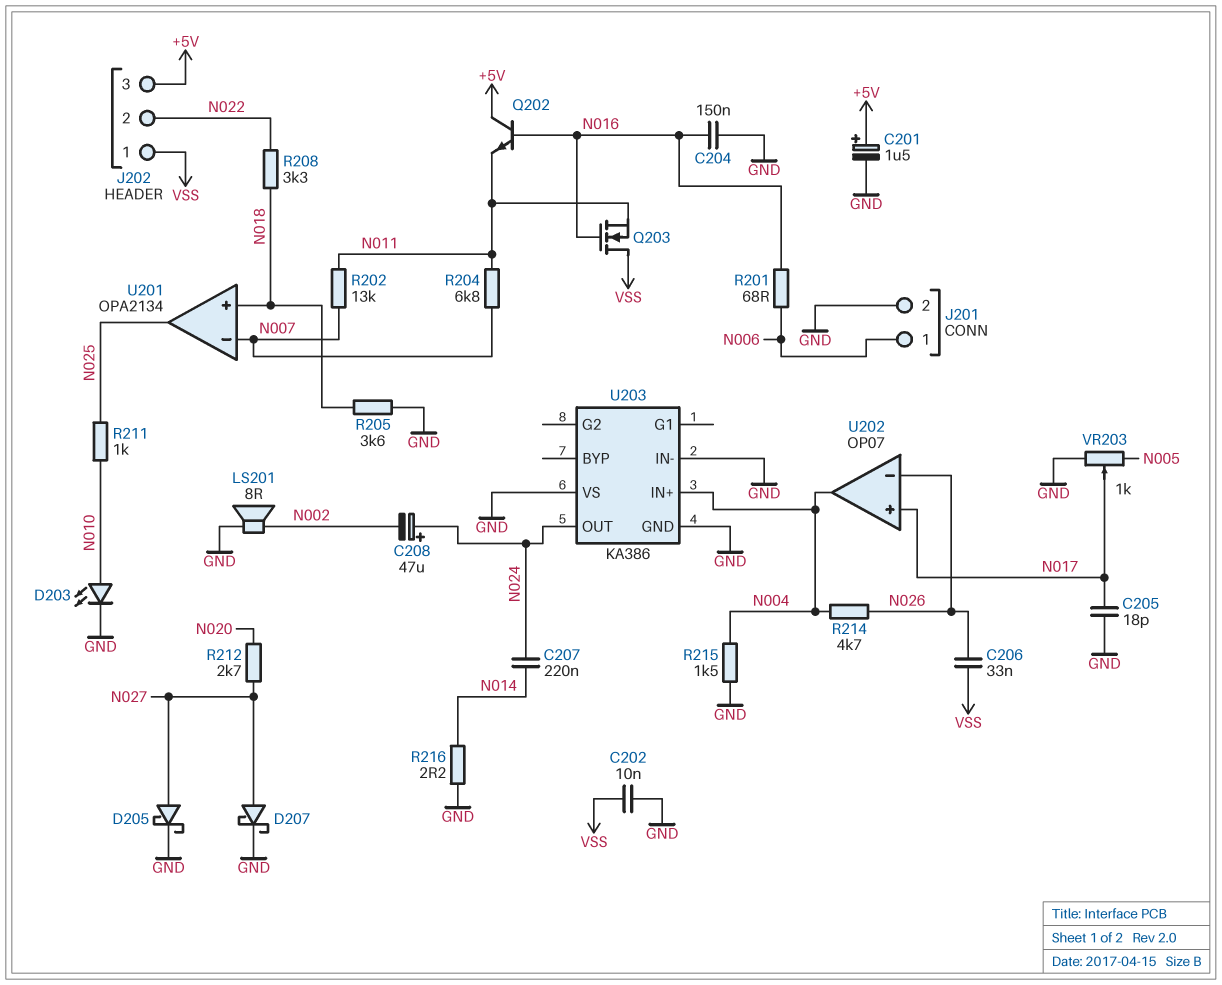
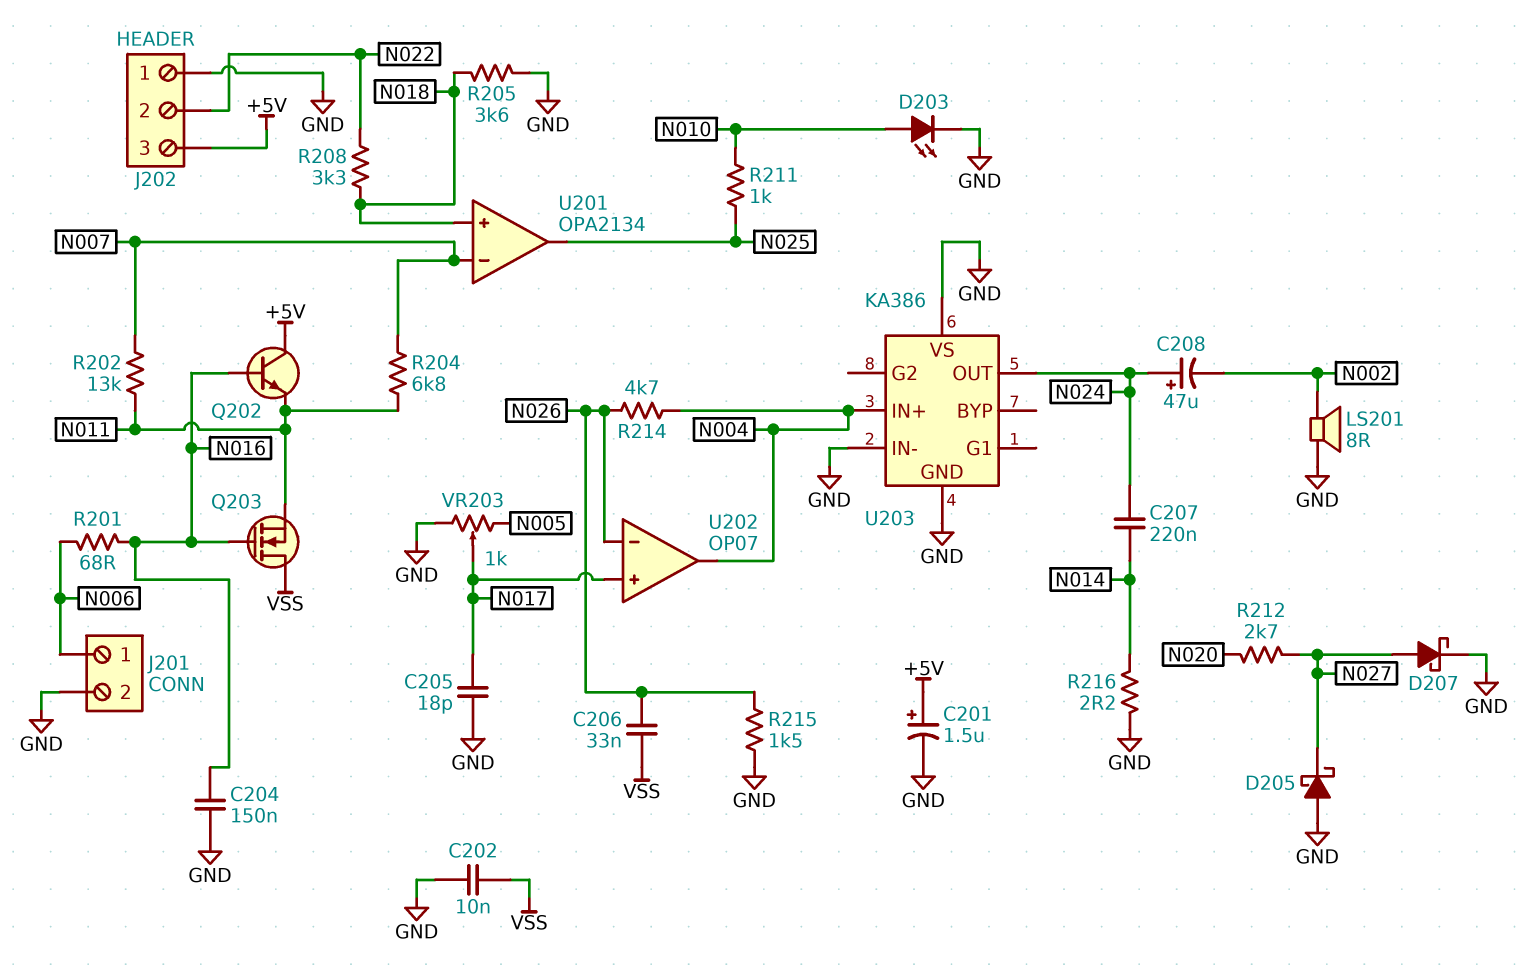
D205: schottky (A N027, K GND) -> schottky (A GND, K N027)
J202 pin 1: VSS -> GND
R215: 1.5k (GND, N004) -> 1.5k (GND, N026)

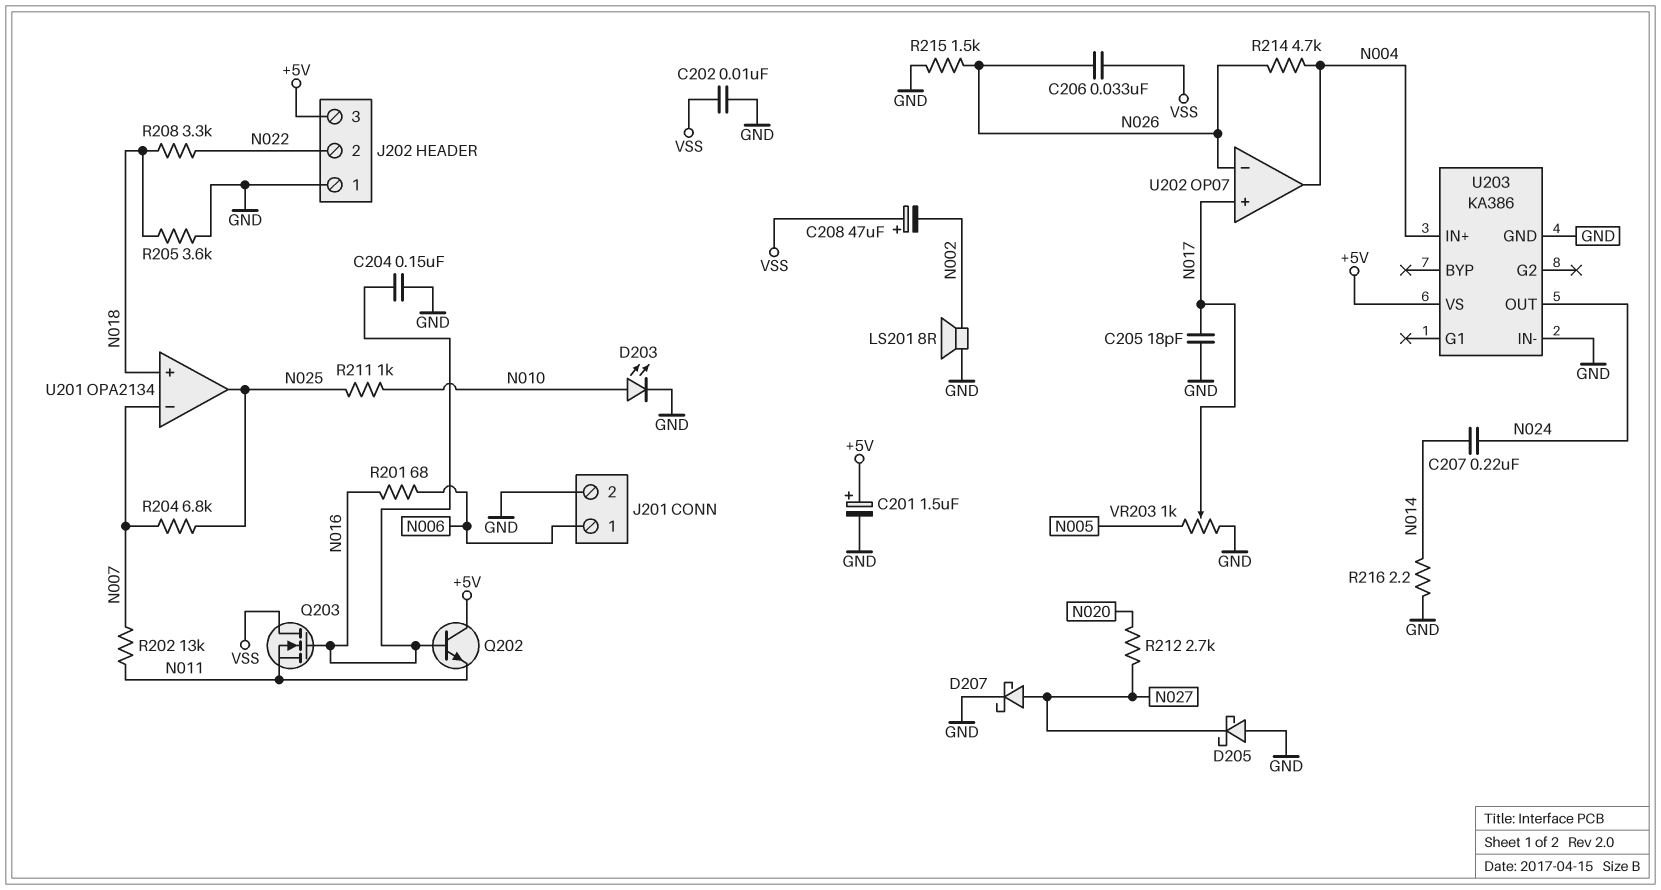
C208: 47uF (plus N024, minus N002) -> 47uF (plus VSS, minus N002)
R204: 6.8k (N007, N011) -> 6.8k (N007, N025)
U203 pin VS: GND -> +5V

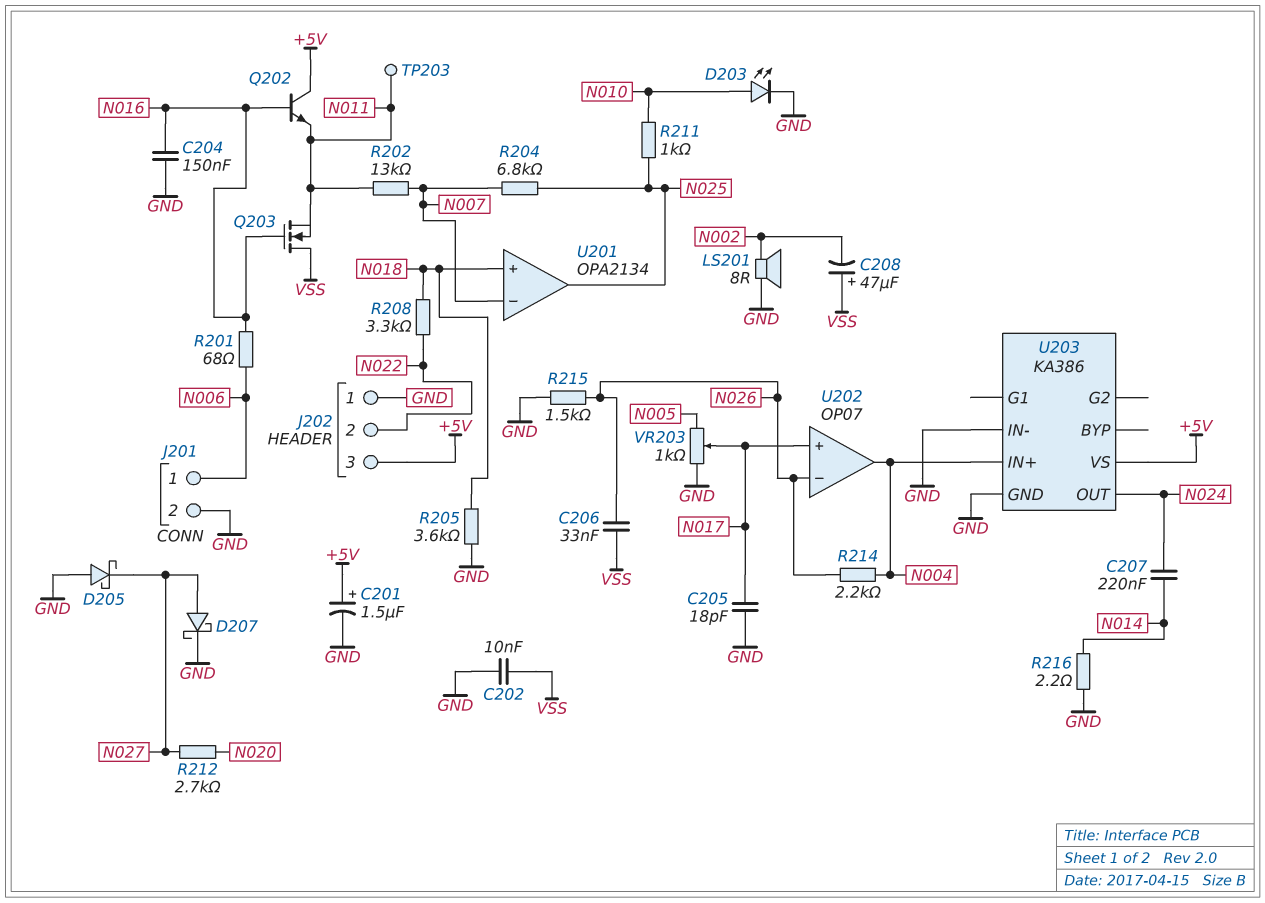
R214: 4.7k (N004, N026) -> 2.2k (N004, N026)
TP203: none -> test point (N011)

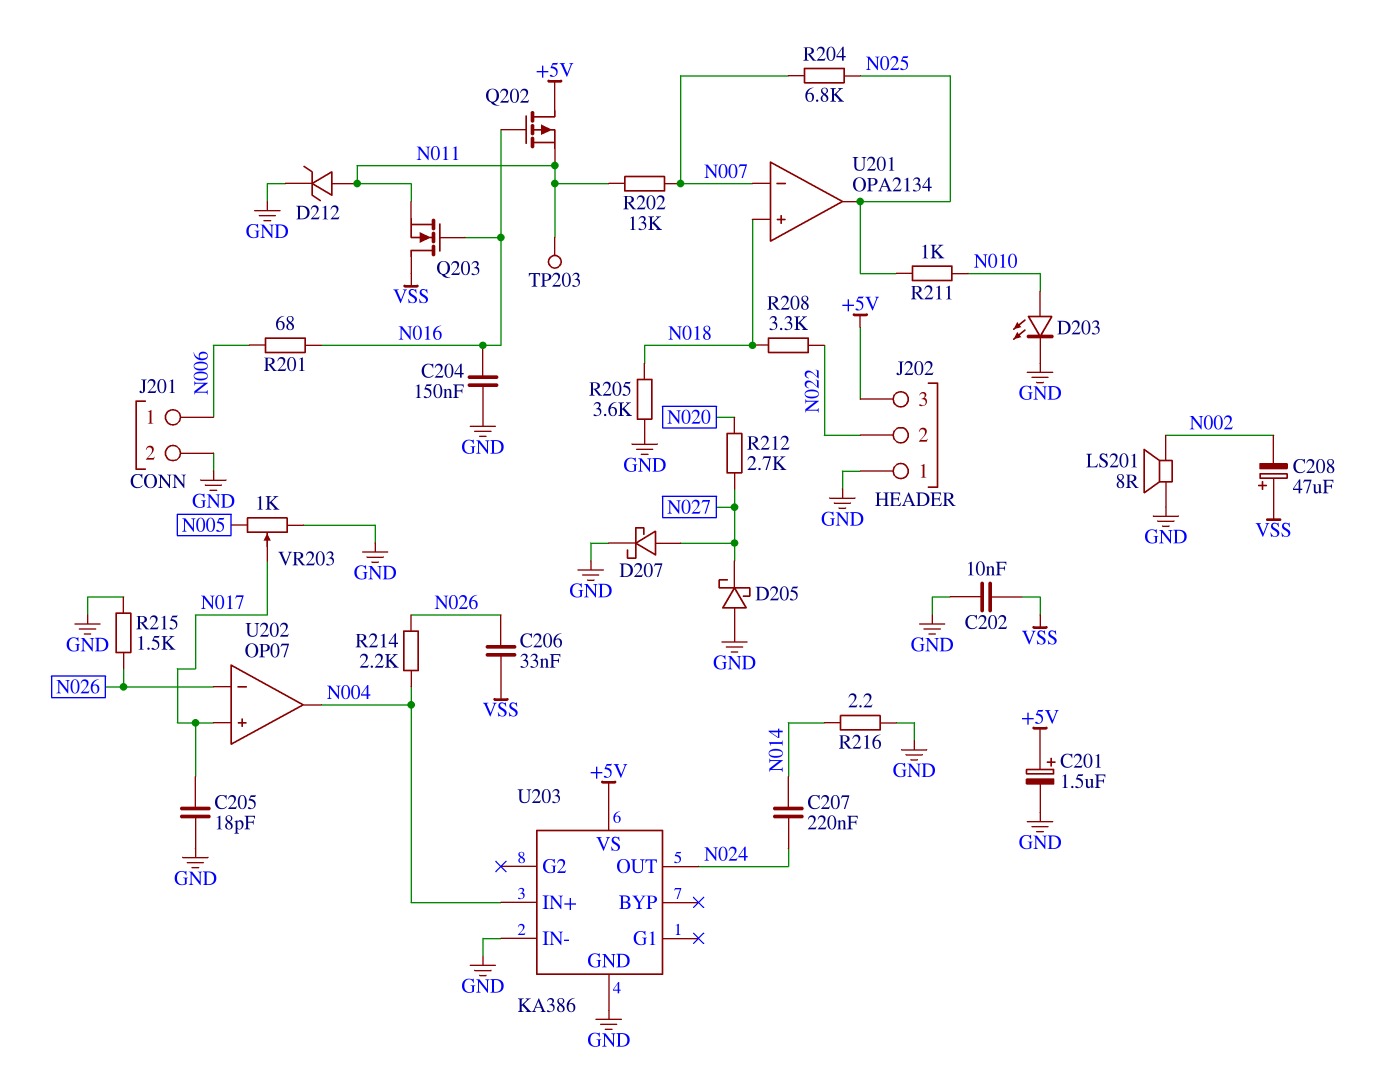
D212: none -> zener (A N011, K GND)
Q202: NPN (B N016, C +5V, E N011) -> PMOS (G N016, D +5V, S N011)

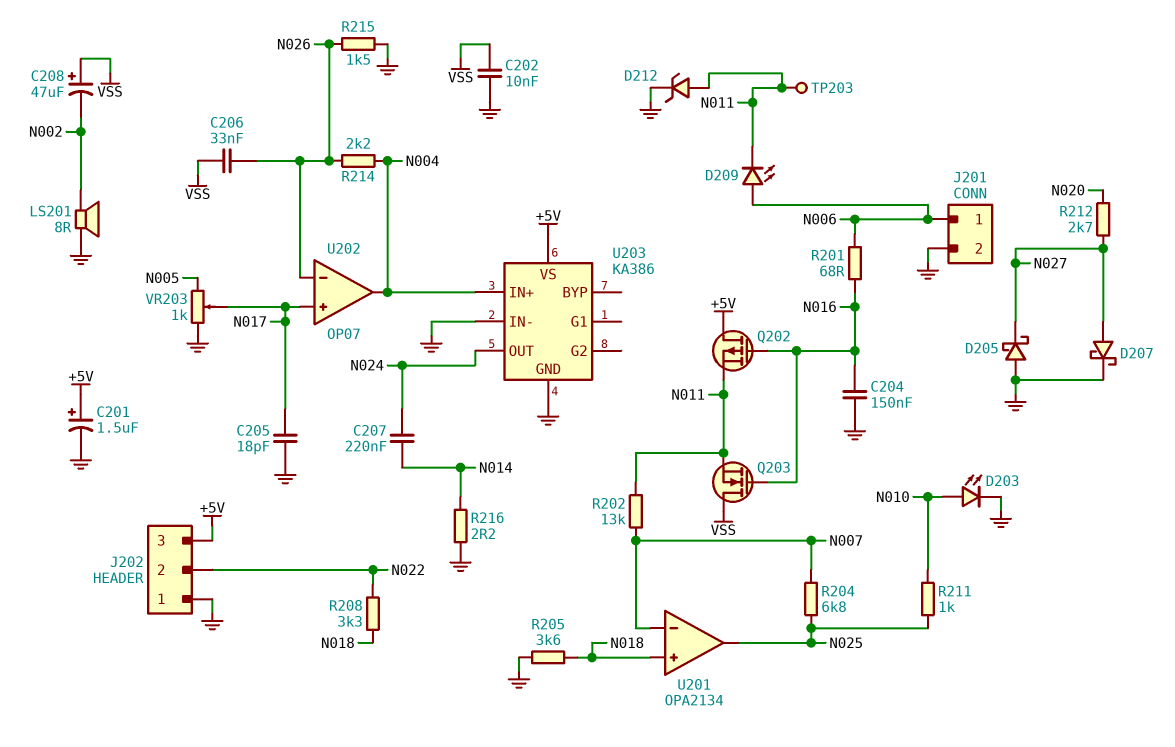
D209: none -> LED (A N006, K N011)

